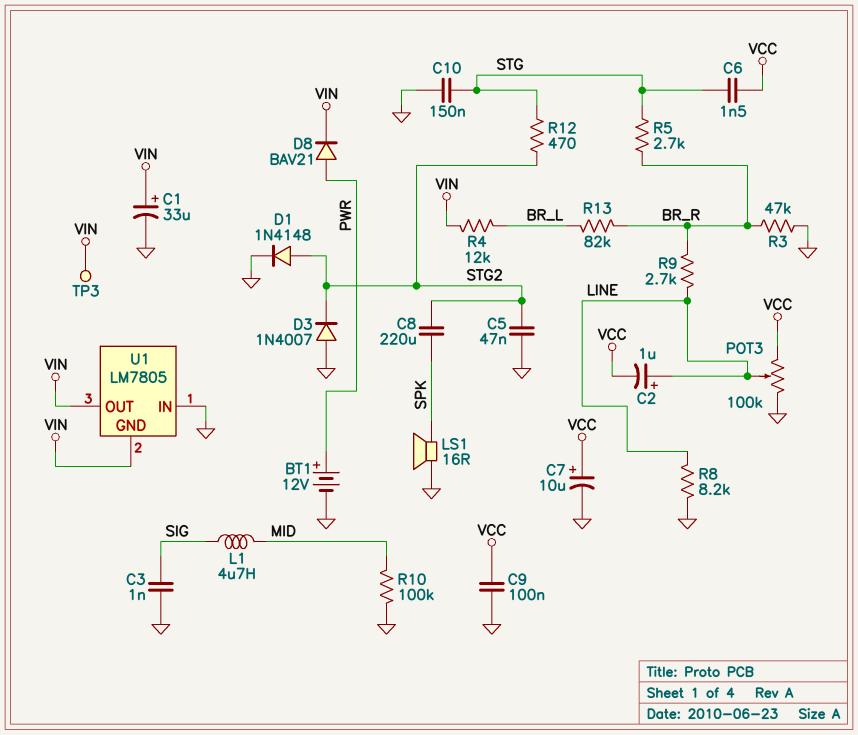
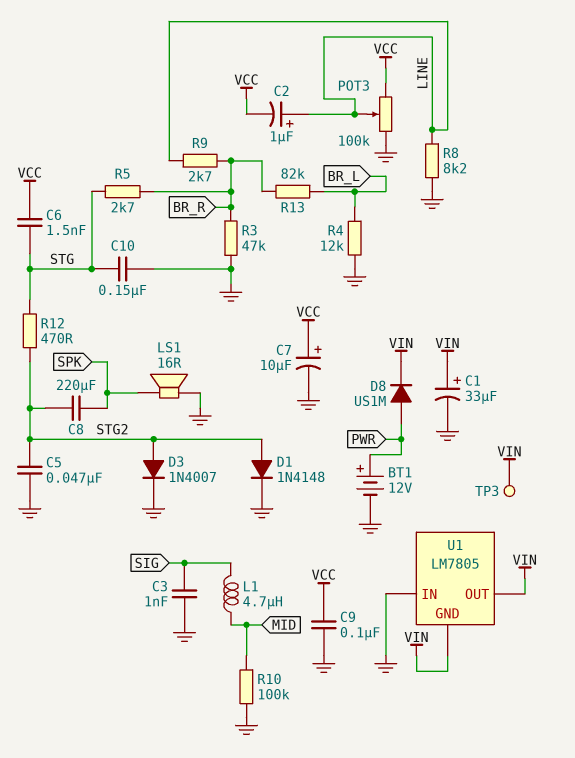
D3: diode 1N4007 (A GND, K STG2) -> diode 1N4007 (A STG2, K GND)
D8: diode BAV21 (A PWR, K VIN) -> diode US1M (A PWR, K VIN)
R4: 12k (BR_L, VIN) -> 12k (BR_L, GND)

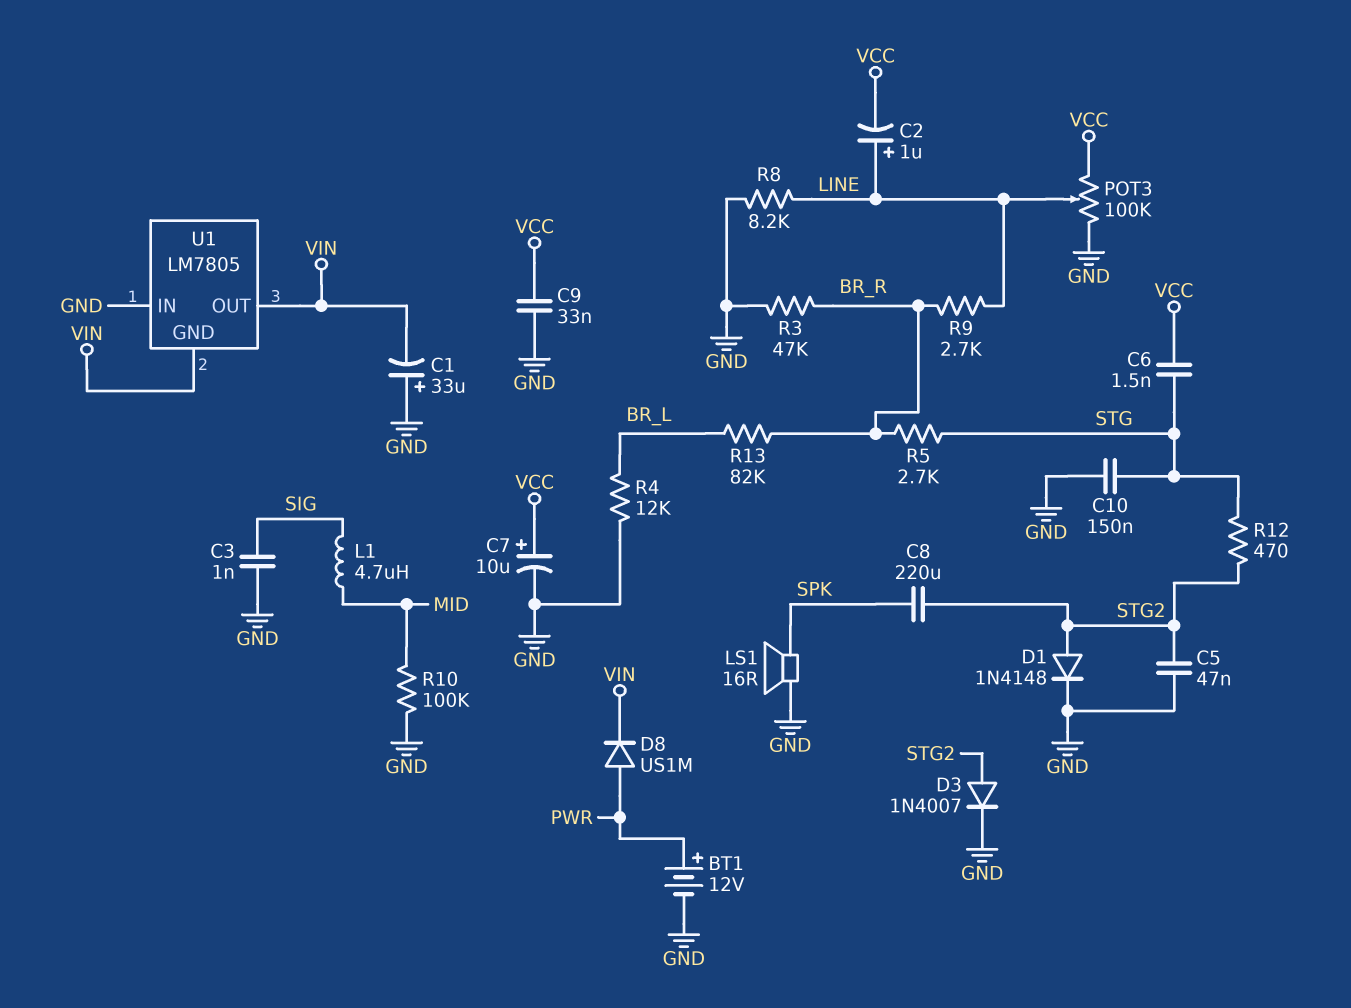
C1: 33uF (plus VIN, minus GND) -> 33uF (plus GND, minus VIN)
C9: 100nF (GND, VCC) -> 33nF (GND, VCC)
TP3: test point (VIN) -> none

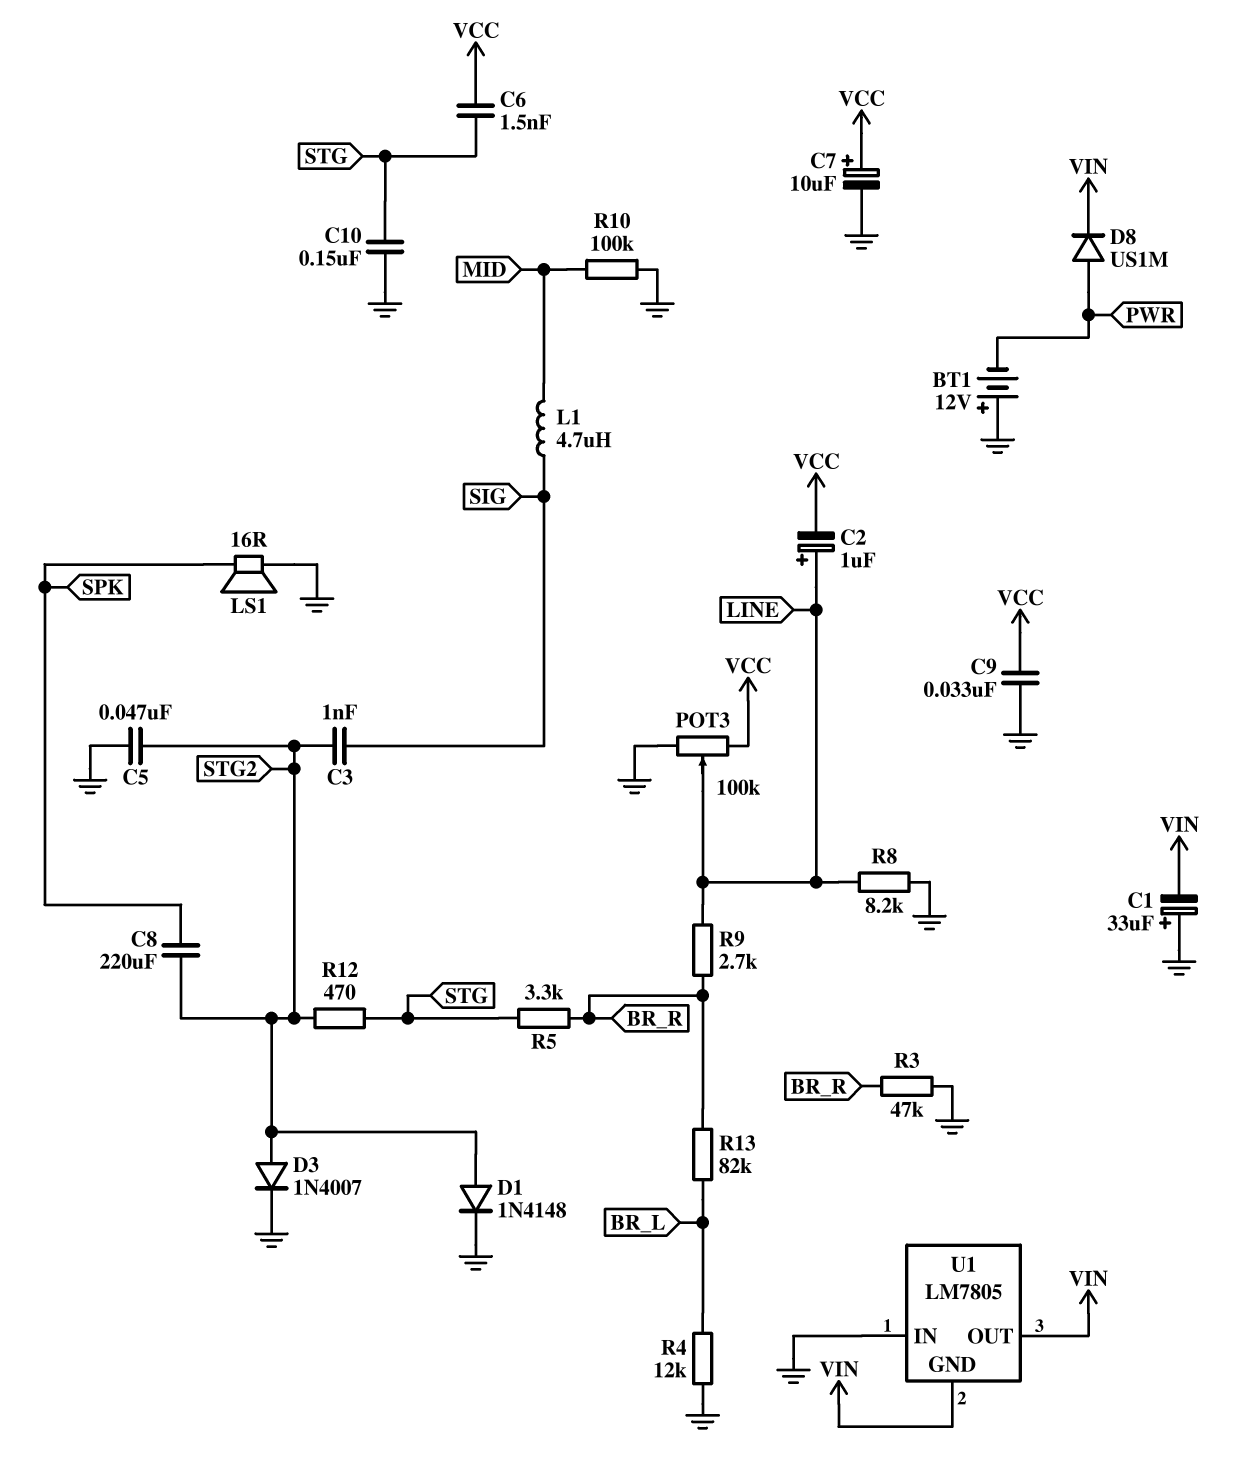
BT1: 12V (plus PWR, minus GND) -> 12V (plus GND, minus PWR)
C3: 1nF (GND, SIG) -> 1nF (SIG, STG2)
R5: 2.7k (BR_R, STG) -> 3.3k (BR_R, STG)

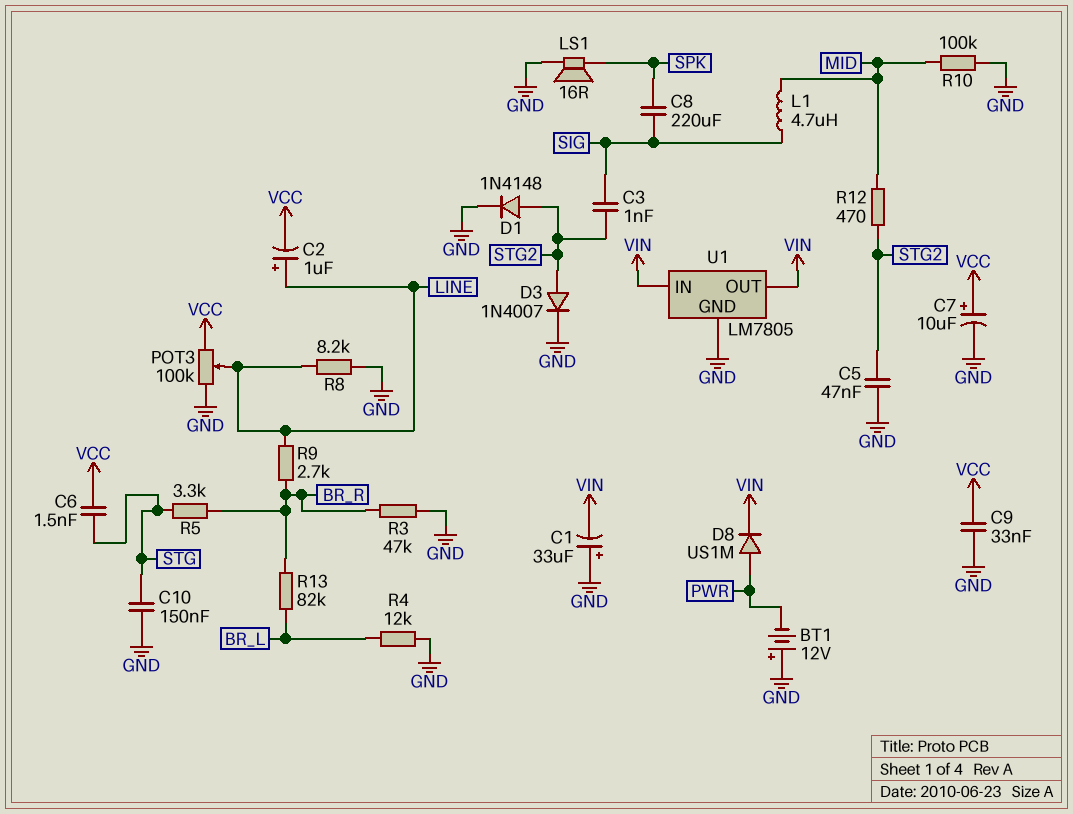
C8: 220uF (SPK, STG2) -> 220uF (SIG, SPK)
R12: 470 (STG, STG2) -> 470 (MID, STG2)
U1 pin GND: VIN -> GND
U1 pin IN: GND -> VIN

